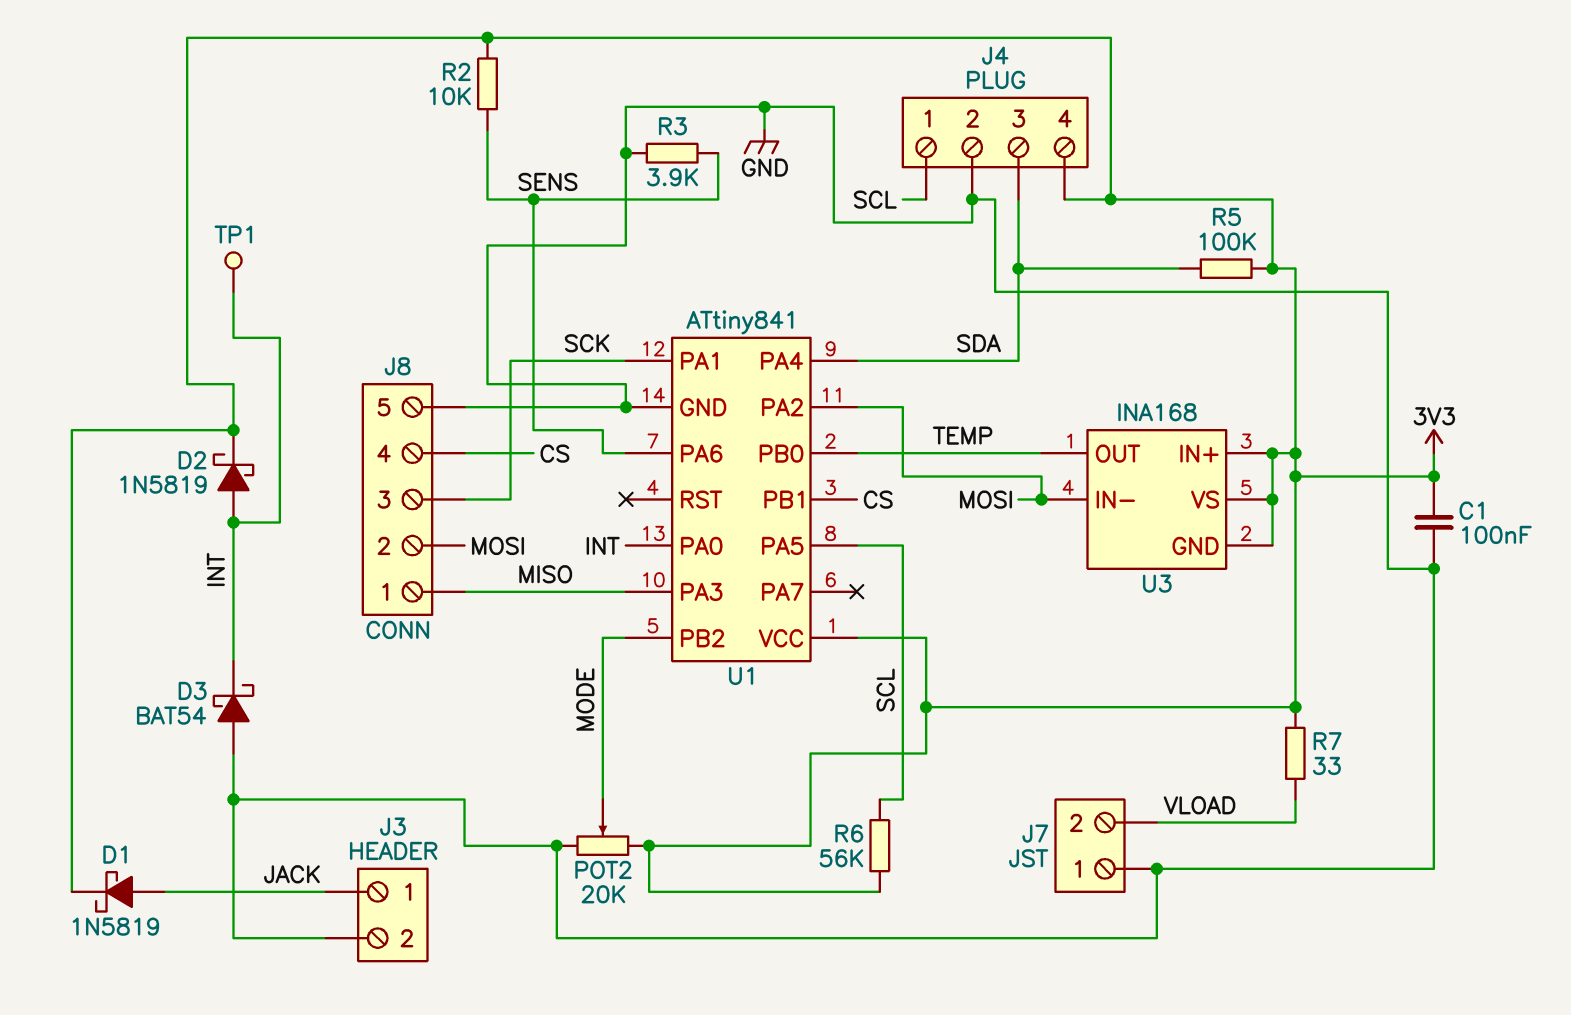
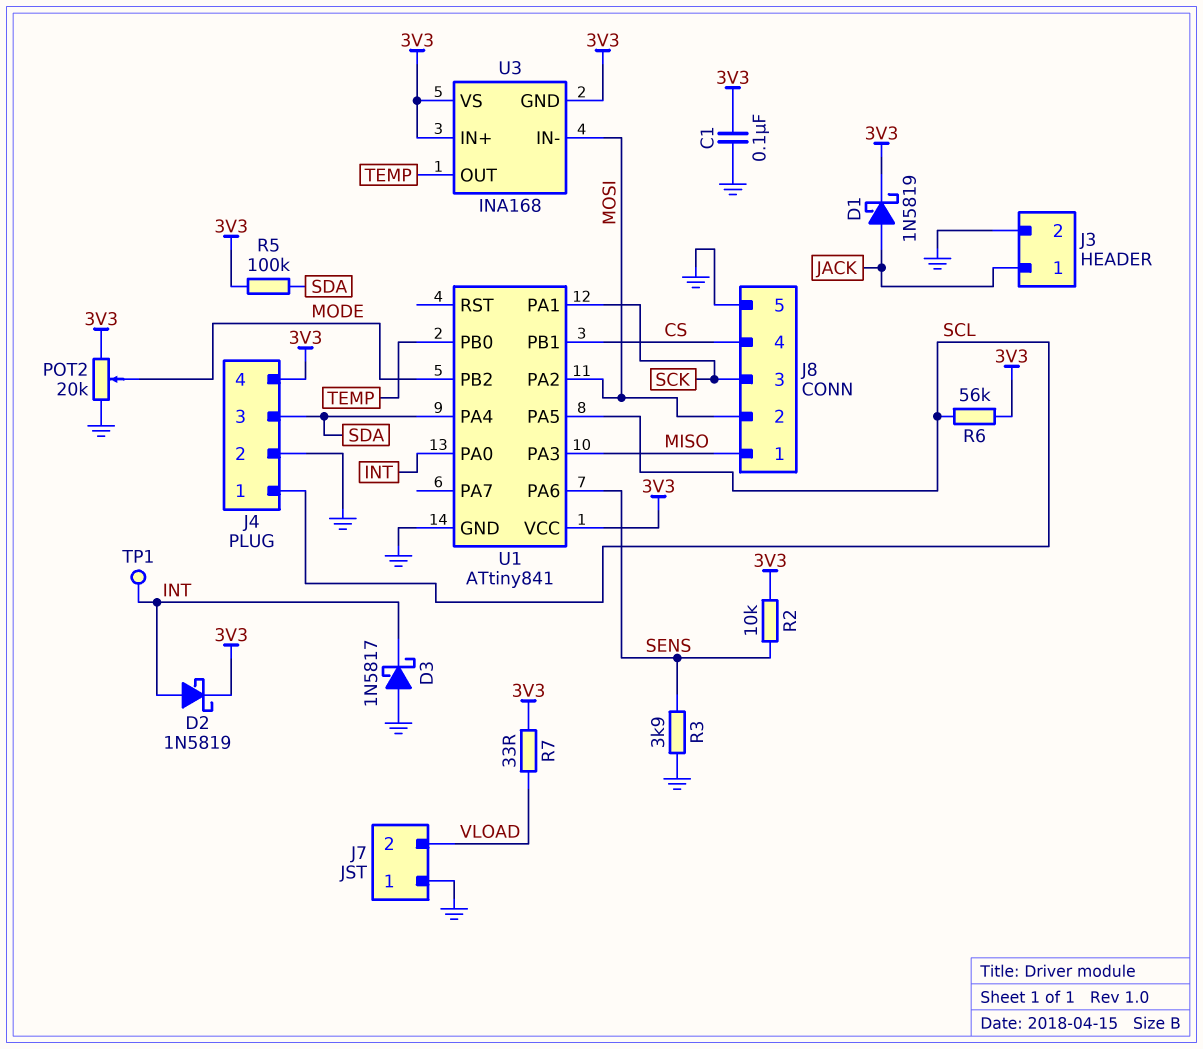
D3: schottky BAT54 (A GND, K INT) -> schottky 1N5817 (A GND, K INT)

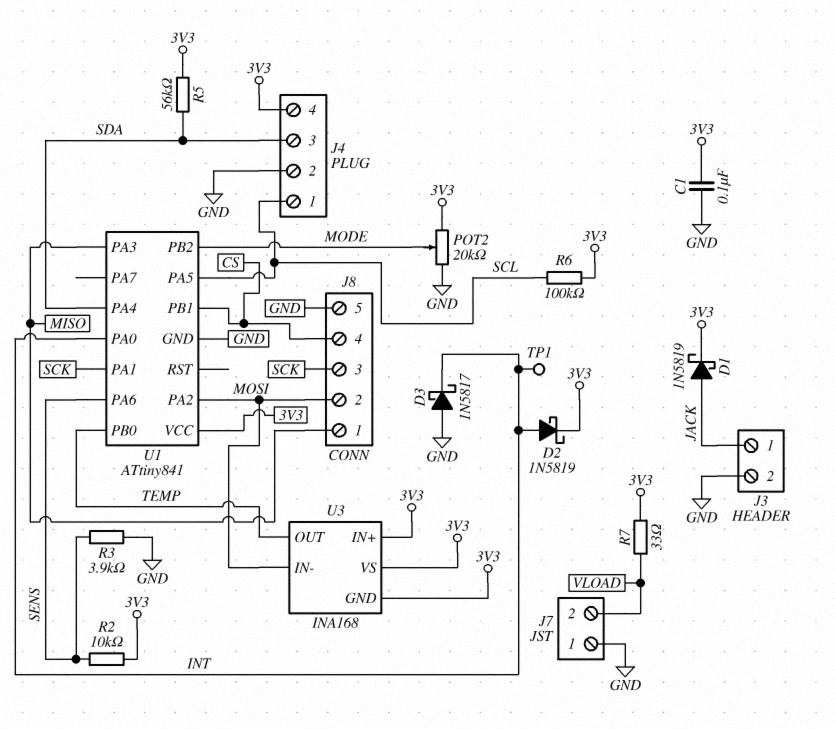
R5: 100k (3V3, SDA) -> 56k (3V3, SDA)
R6: 56k (3V3, SCL) -> 100k (3V3, SCL)

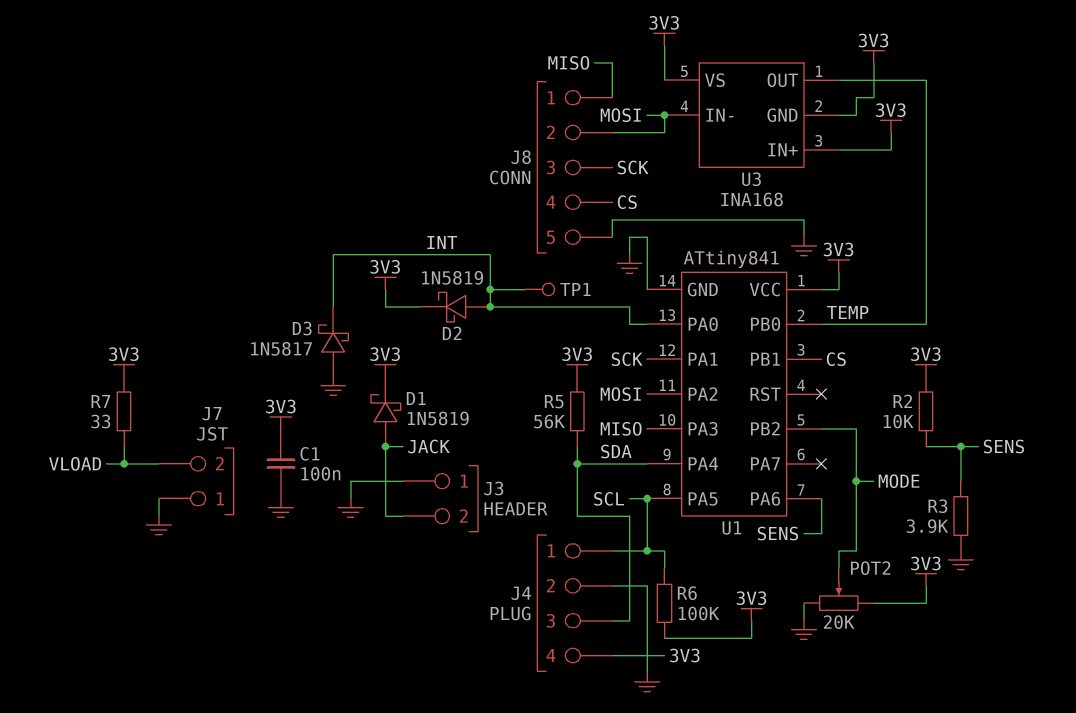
J3 pin 1: JACK -> GND
J3 pin 2: GND -> JACK

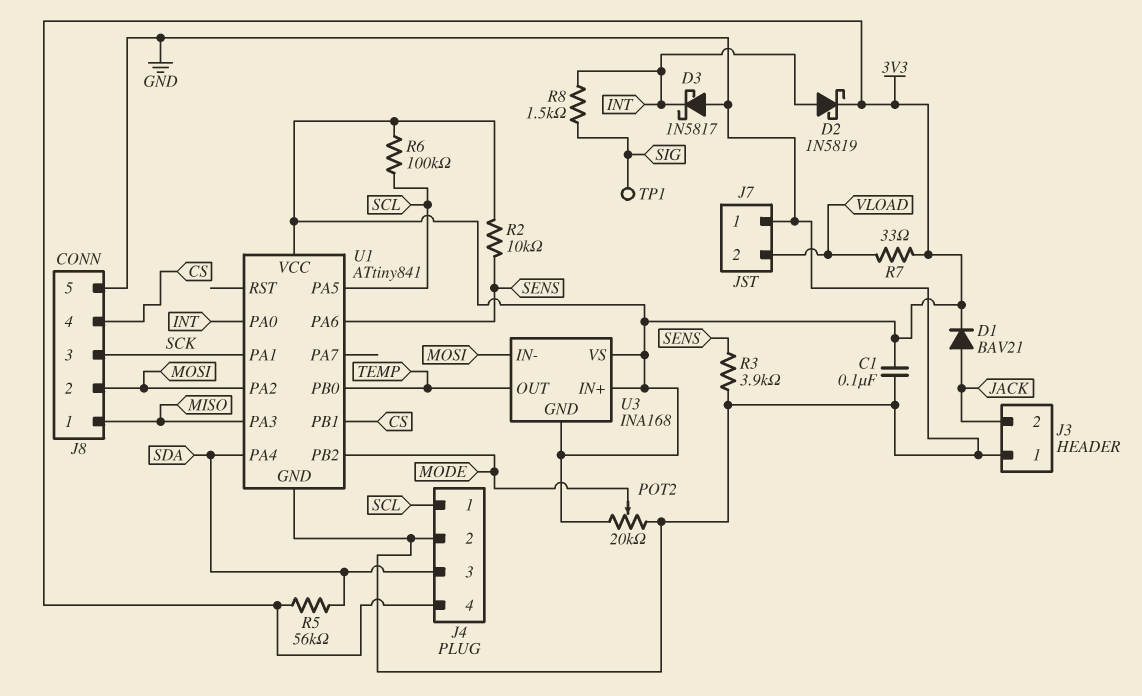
D1: schottky 1N5819 (A JACK, K 3V3) -> diode BAV21 (A JACK, K 3V3)
R8: none -> 1.5k (INT, SIG)
TP1: test point (INT) -> test point (SIG)

